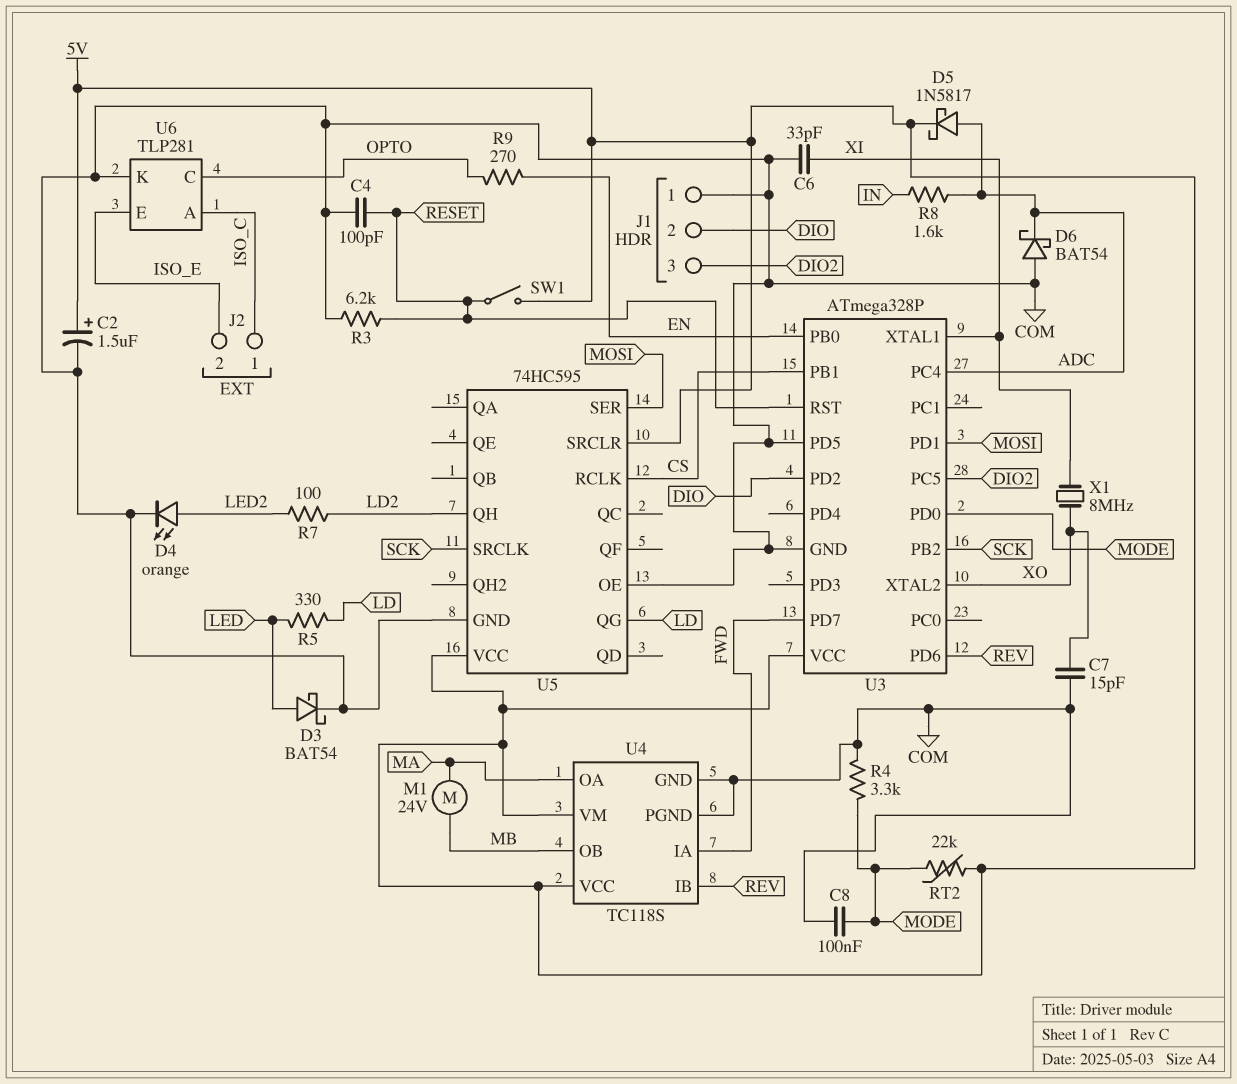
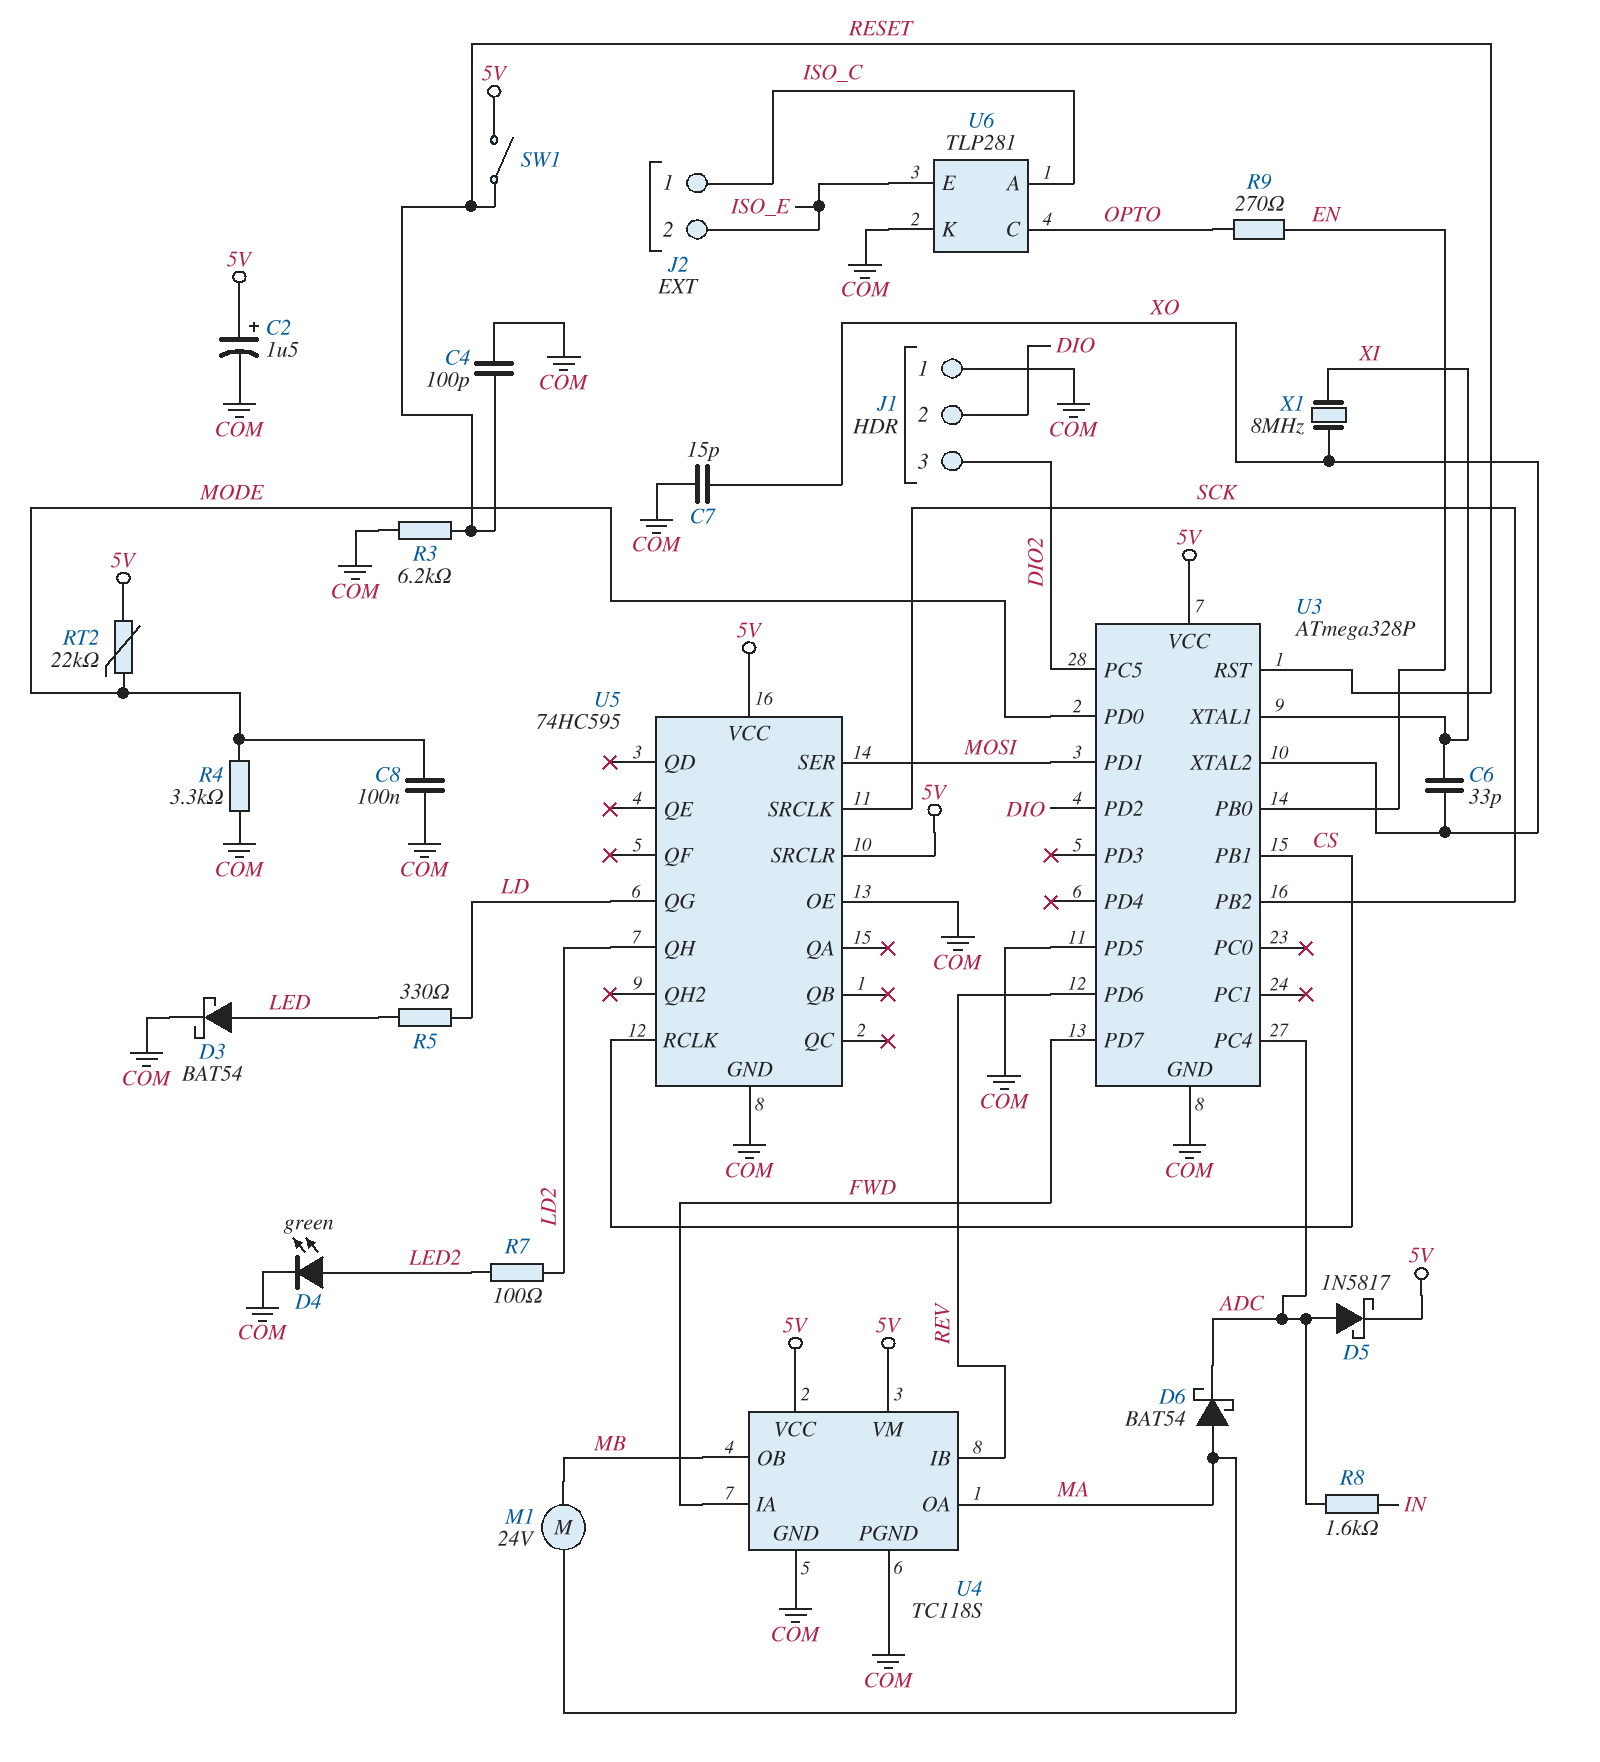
C6: 33pF (COM, XI) -> 33pF (XI, XO)
D4: LED orange (A LED2, K COM) -> LED green (A LED2, K COM)
D6: schottky BAT54 (A COM, K ADC) -> schottky BAT54 (A MA, K ADC)

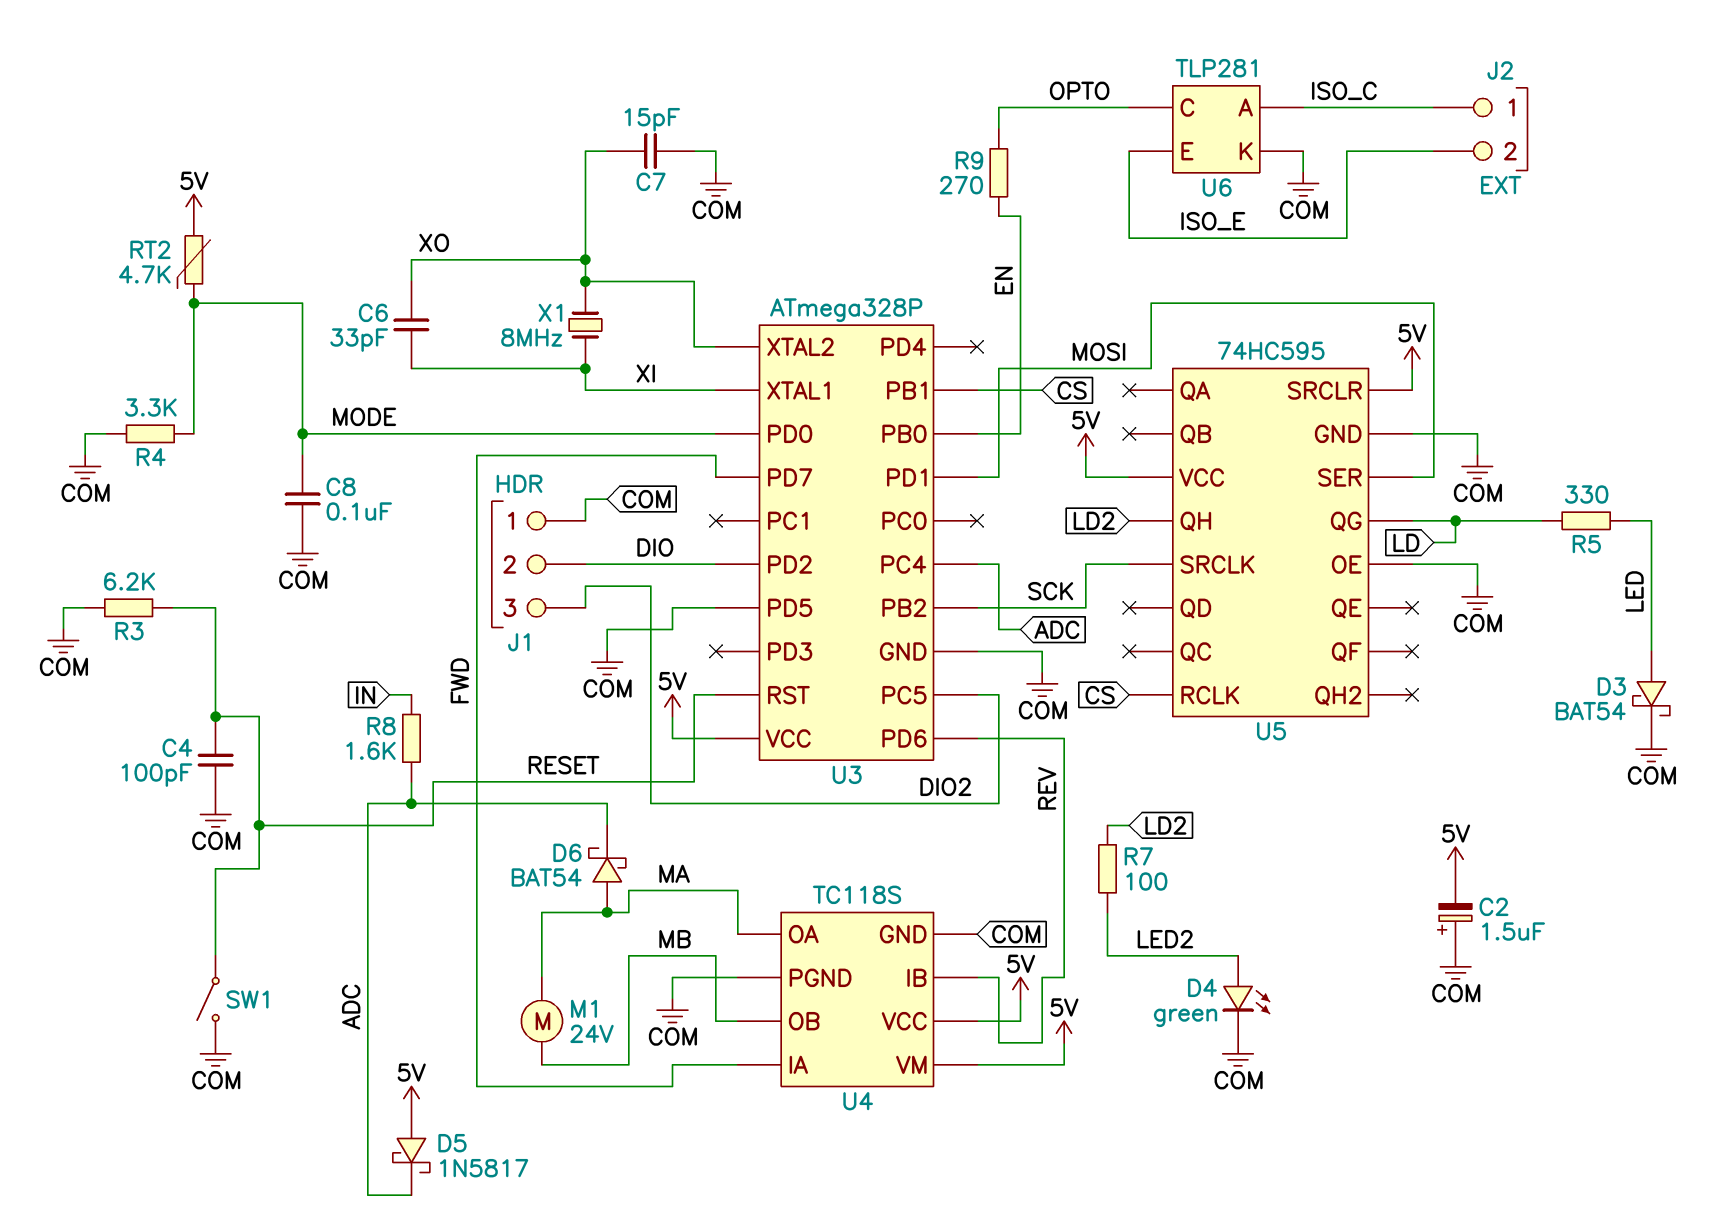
C2: 1.5uF (plus 5V, minus COM) -> 1.5uF (plus COM, minus 5V)
D5: schottky 1N5817 (A ADC, K 5V) -> schottky 1N5817 (A 5V, K ADC)
RT2: 22k (5V, MODE) -> 4.7k (5V, MODE)
SW1: switch (5V, RESET) -> switch (COM, RESET)

